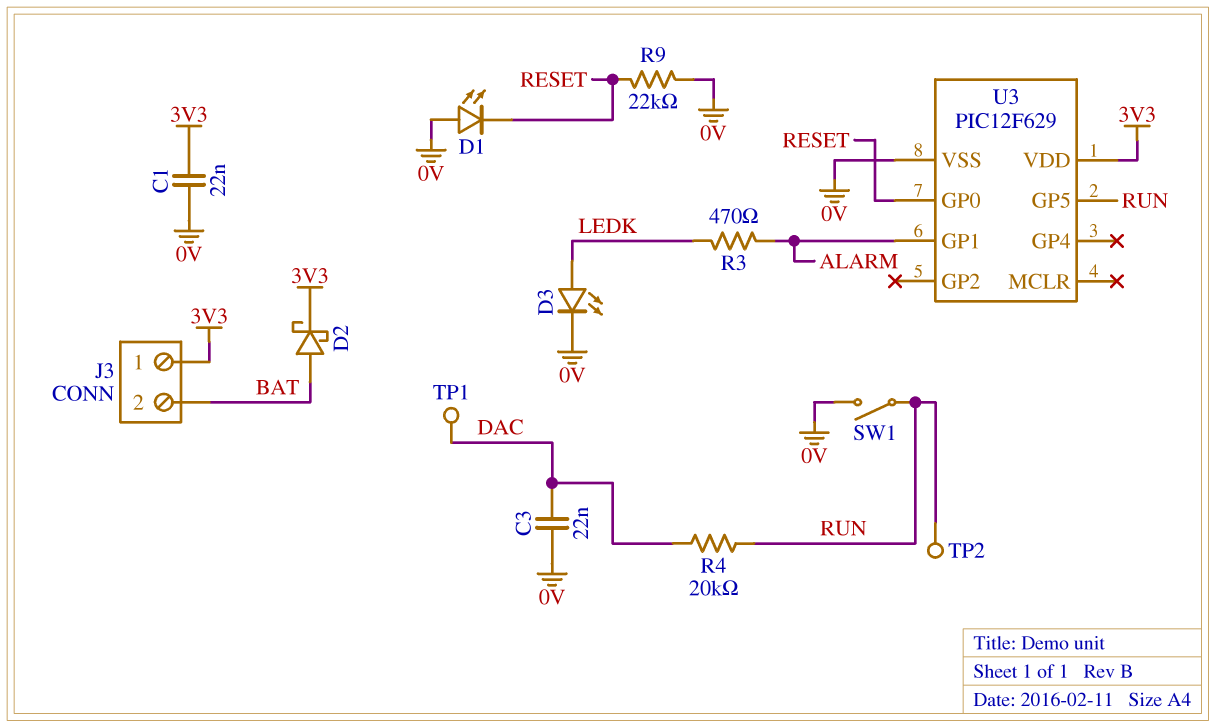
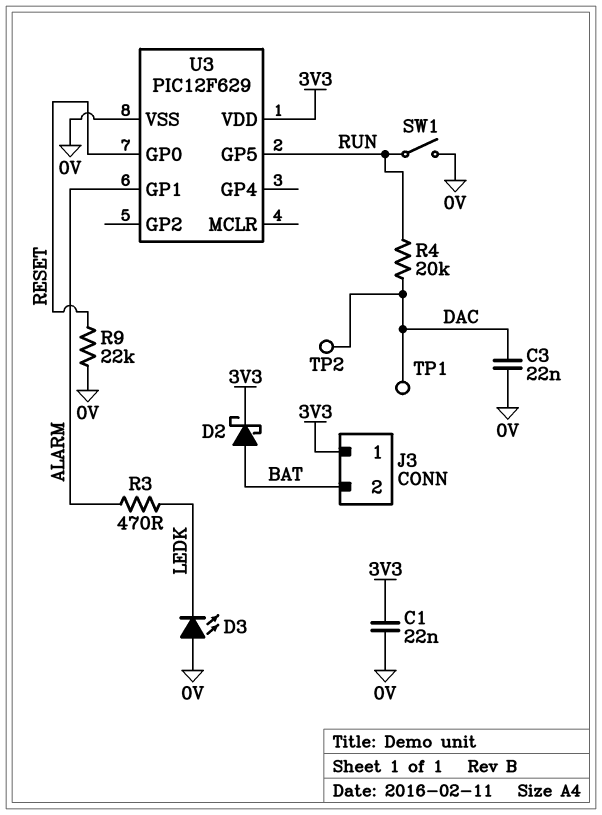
D1: LED (A 0V, K RESET) -> none
D3: LED (A LEDK, K 0V) -> LED (A 0V, K LEDK)
TP2: test point (RUN) -> test point (DAC)

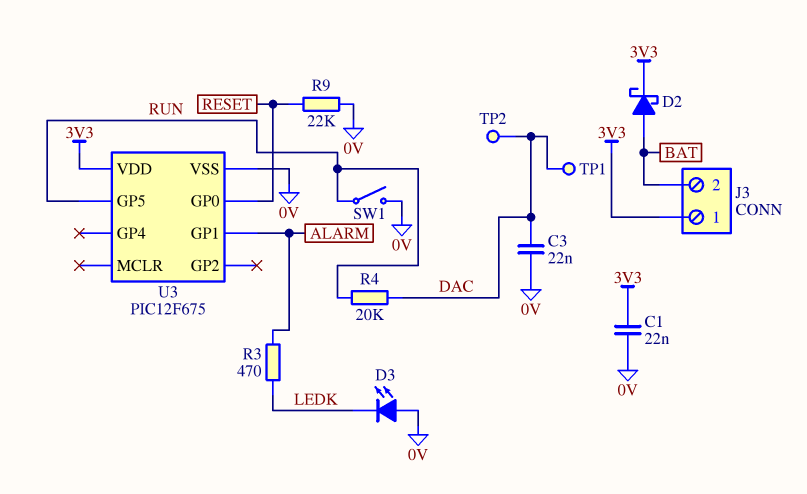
U3: PIC12F629 -> PIC12F675

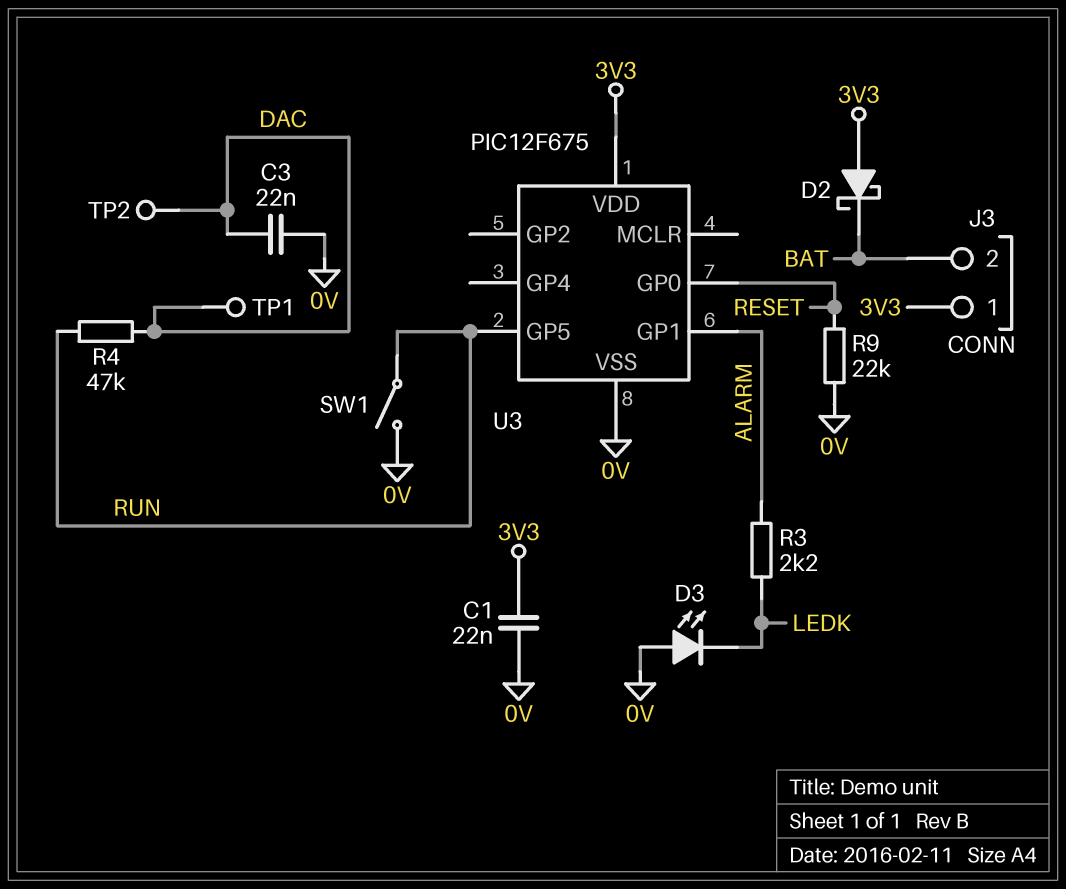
D2: schottky (A BAT, K 3V3) -> schottky (A 3V3, K BAT)
R3: 470 (ALARM, LEDK) -> 2.2k (ALARM, LEDK)
R4: 20k (DAC, RUN) -> 47k (DAC, RUN)

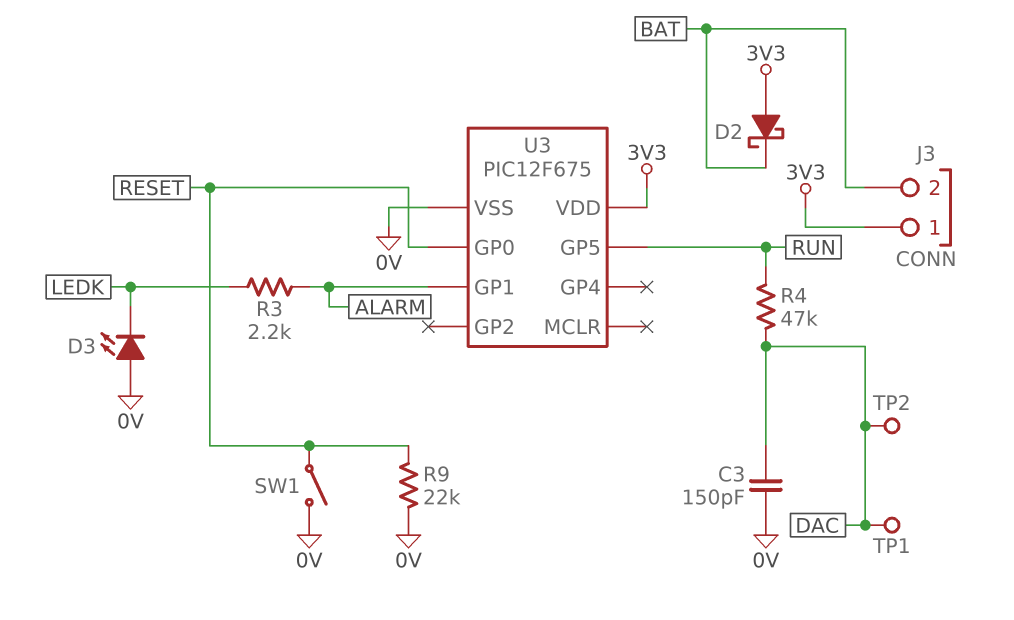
C1: 22nF (0V, 3V3) -> none
C3: 22nF (0V, DAC) -> 150pF (0V, DAC)
SW1: switch (0V, RUN) -> switch (0V, RESET)

